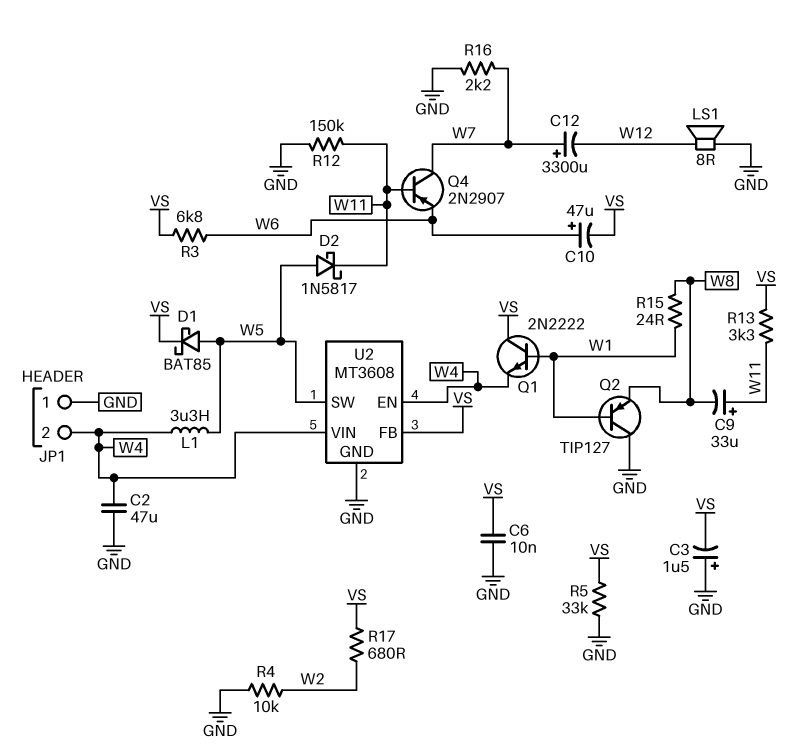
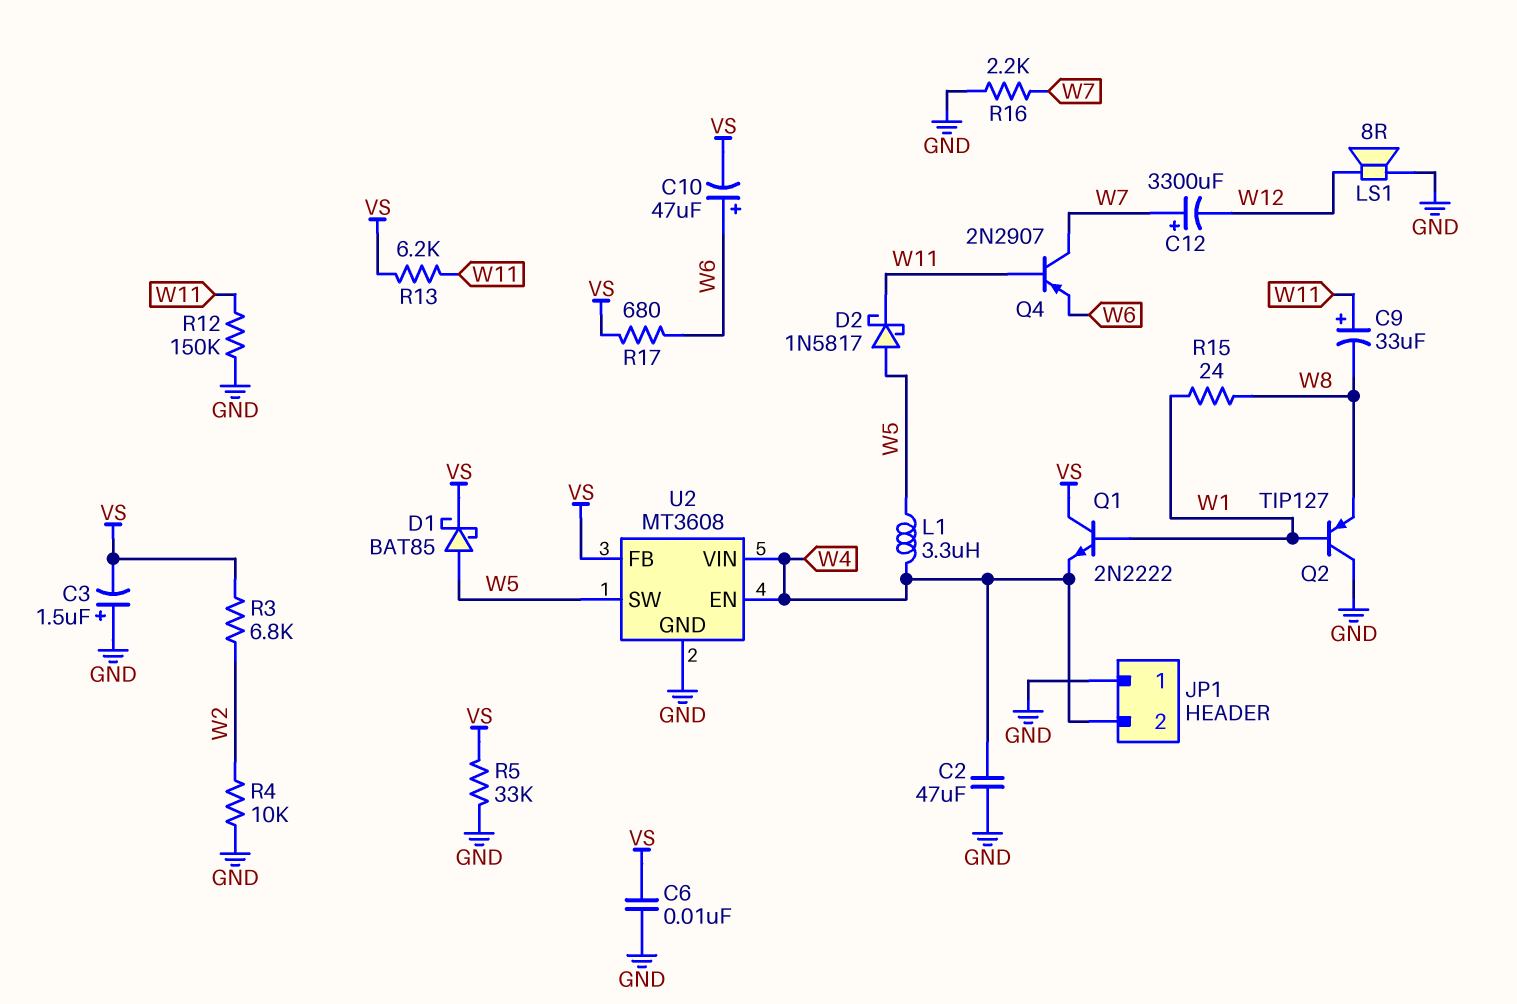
R3: 6.8k (VS, W6) -> 6.8k (VS, W2)
R13: 3.3k (VS, W11) -> 6.2k (VS, W11)
R17: 680 (VS, W2) -> 680 (VS, W6)

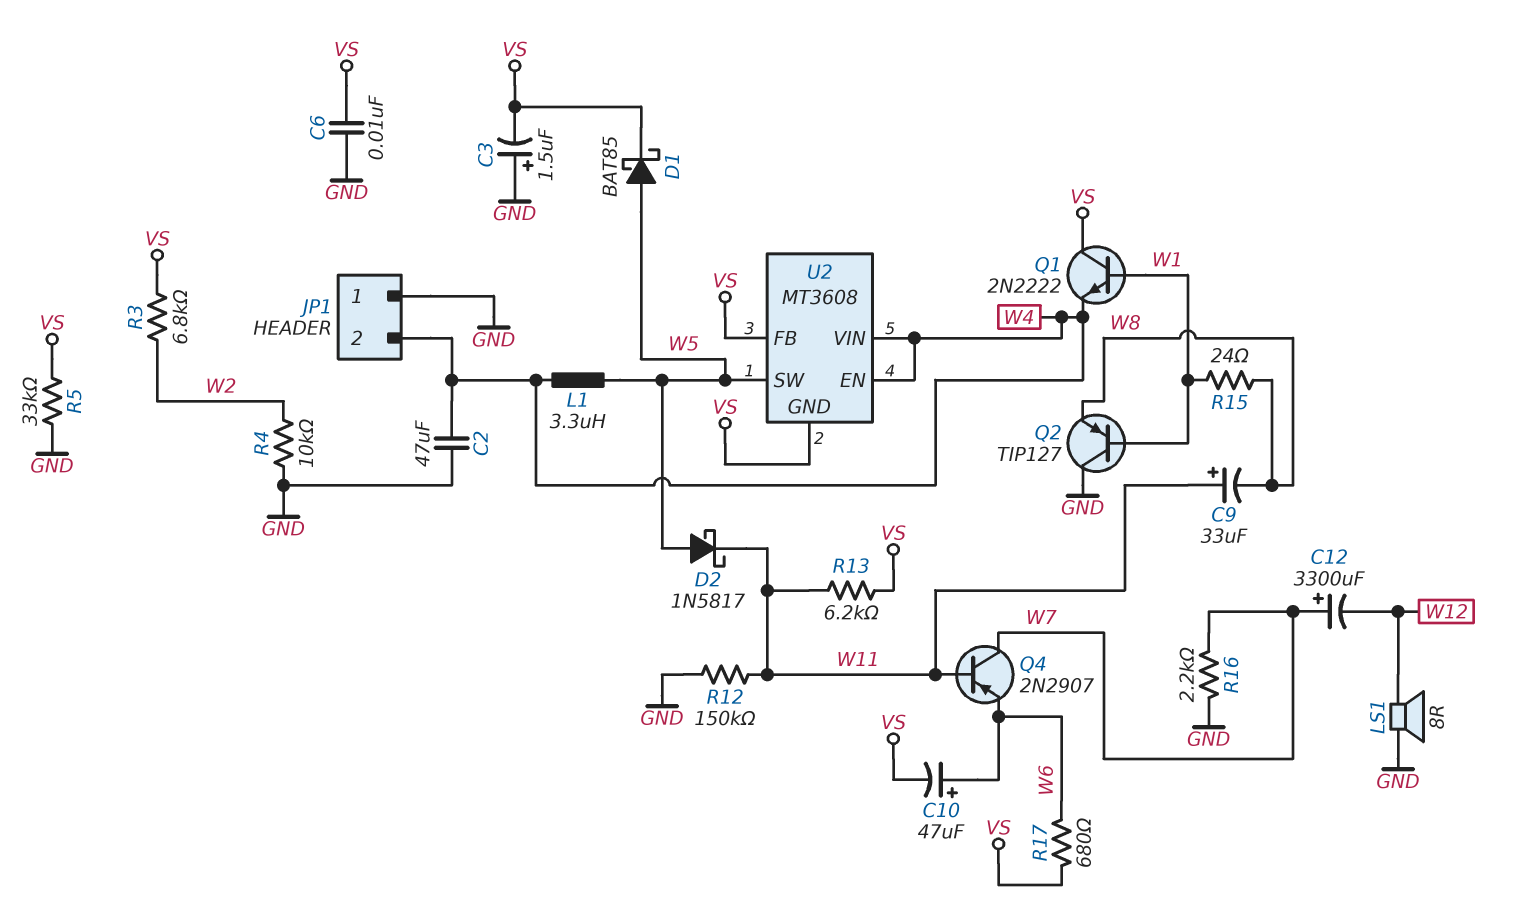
U2 pin GND: GND -> VS

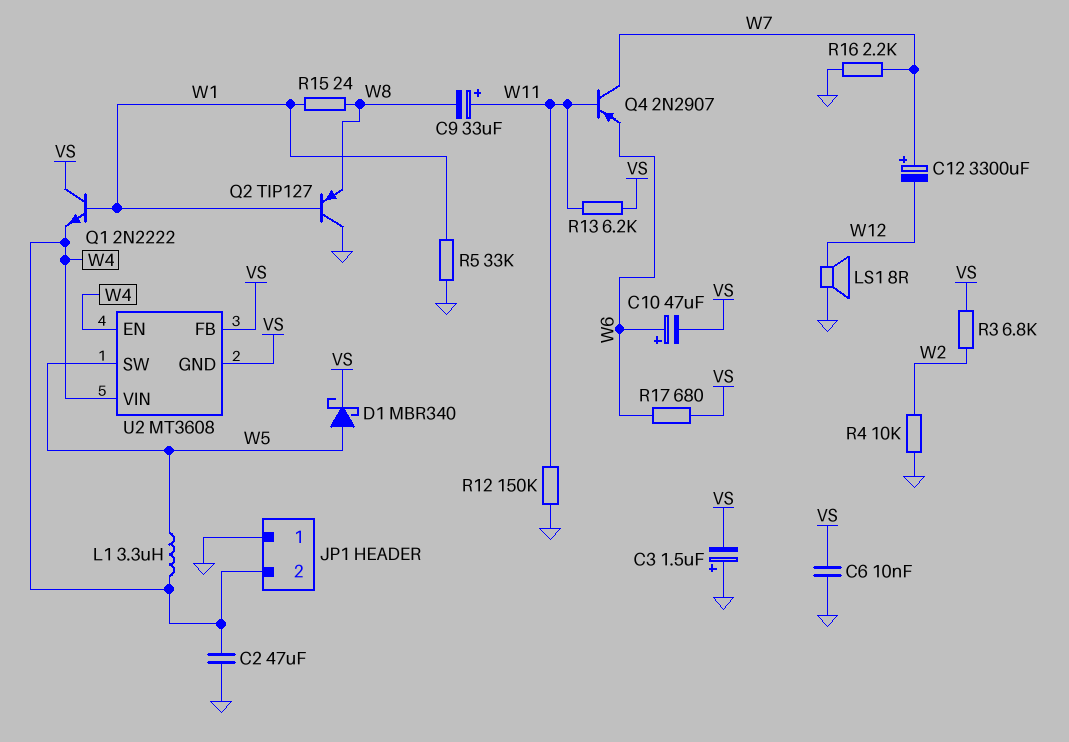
D1: schottky BAT85 (A W5, K VS) -> schottky MBR340 (A W5, K VS)
D2: schottky 1N5817 (A W5, K W11) -> none
R5: 33k (GND, VS) -> 33k (GND, W1)

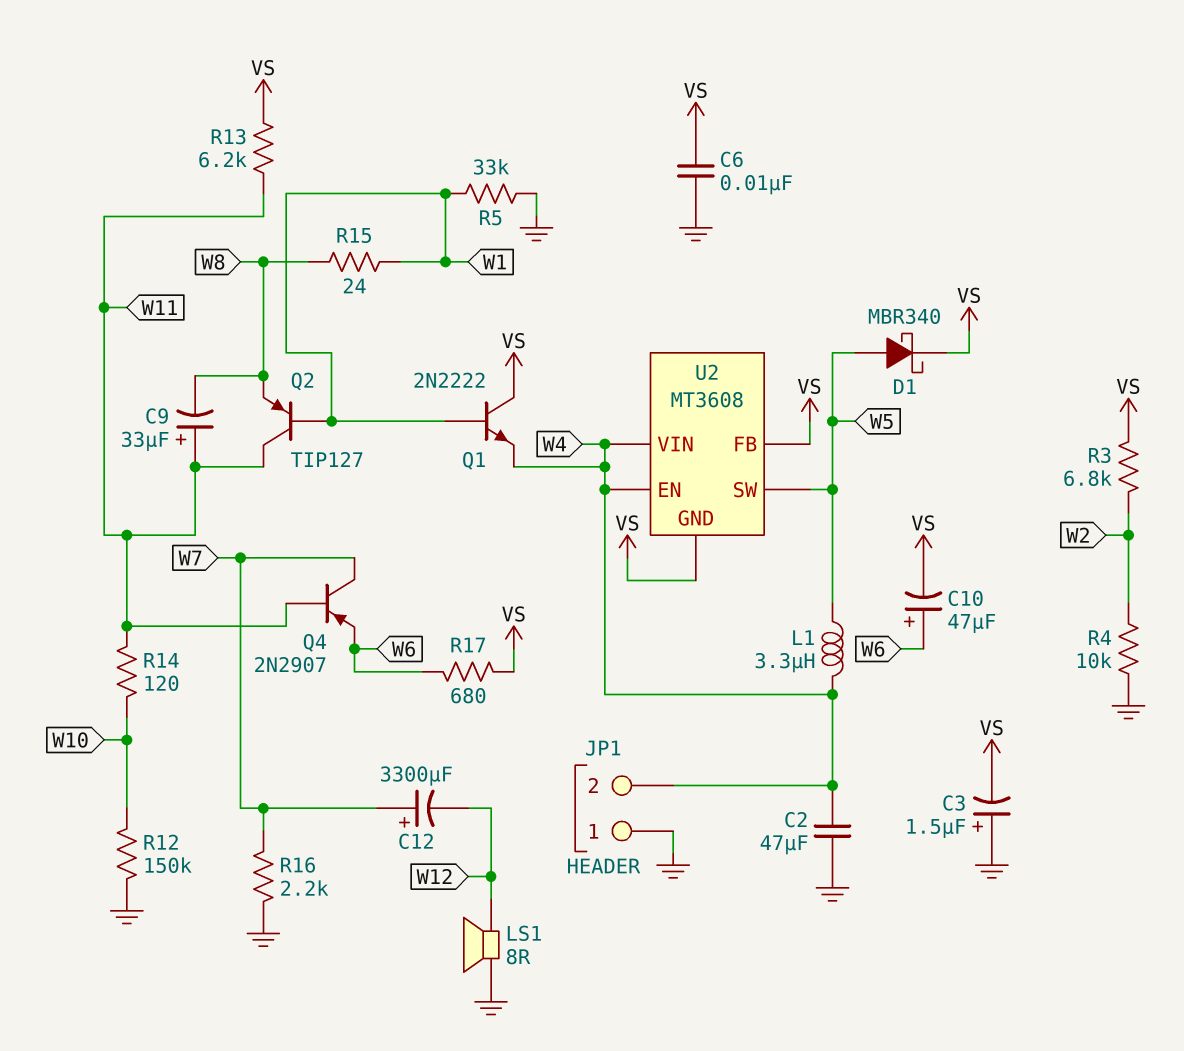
Q2: PNP TIP127 (B W1, C GND, E W8) -> PNP TIP127 (B W1, C W11, E W8)
R12: 150k (GND, W11) -> 150k (GND, W10)
R14: none -> 120 (W10, W11)

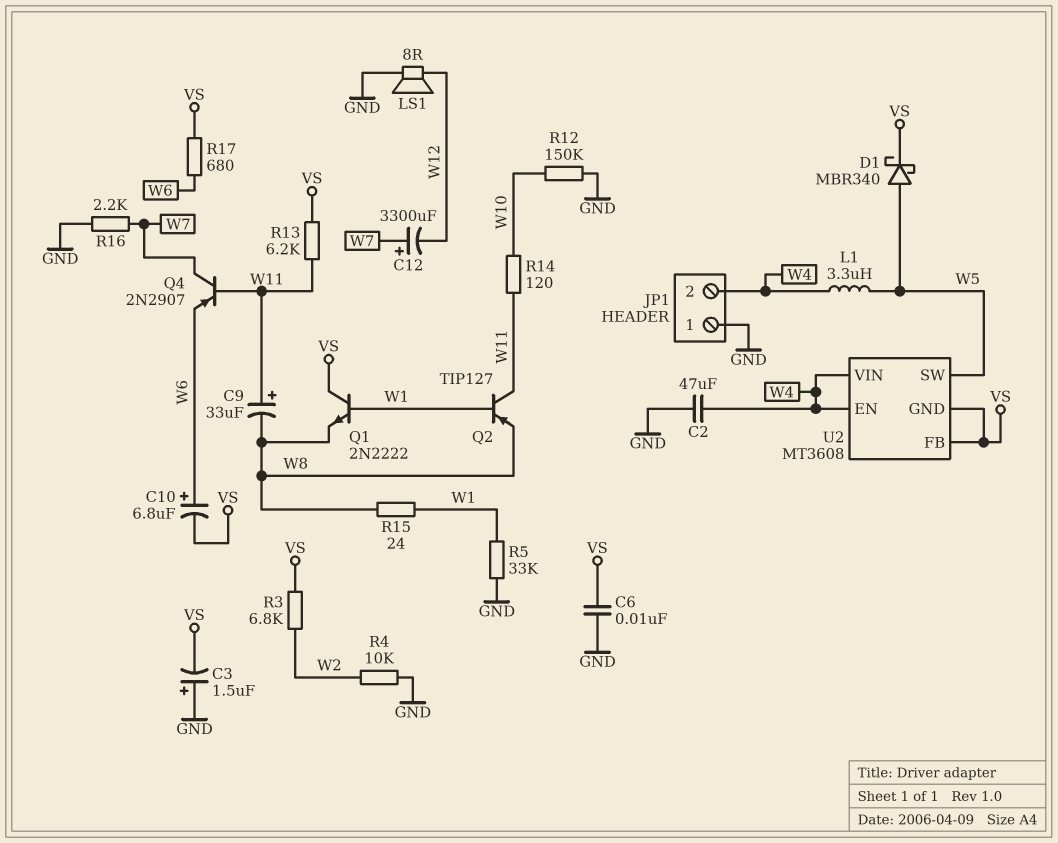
C10: 47uF (plus W6, minus VS) -> 6.8uF (plus W6, minus VS)
Q1: NPN 2N2222 (B W1, C VS, E W4) -> NPN 2N2222 (B W1, C VS, E W8)

